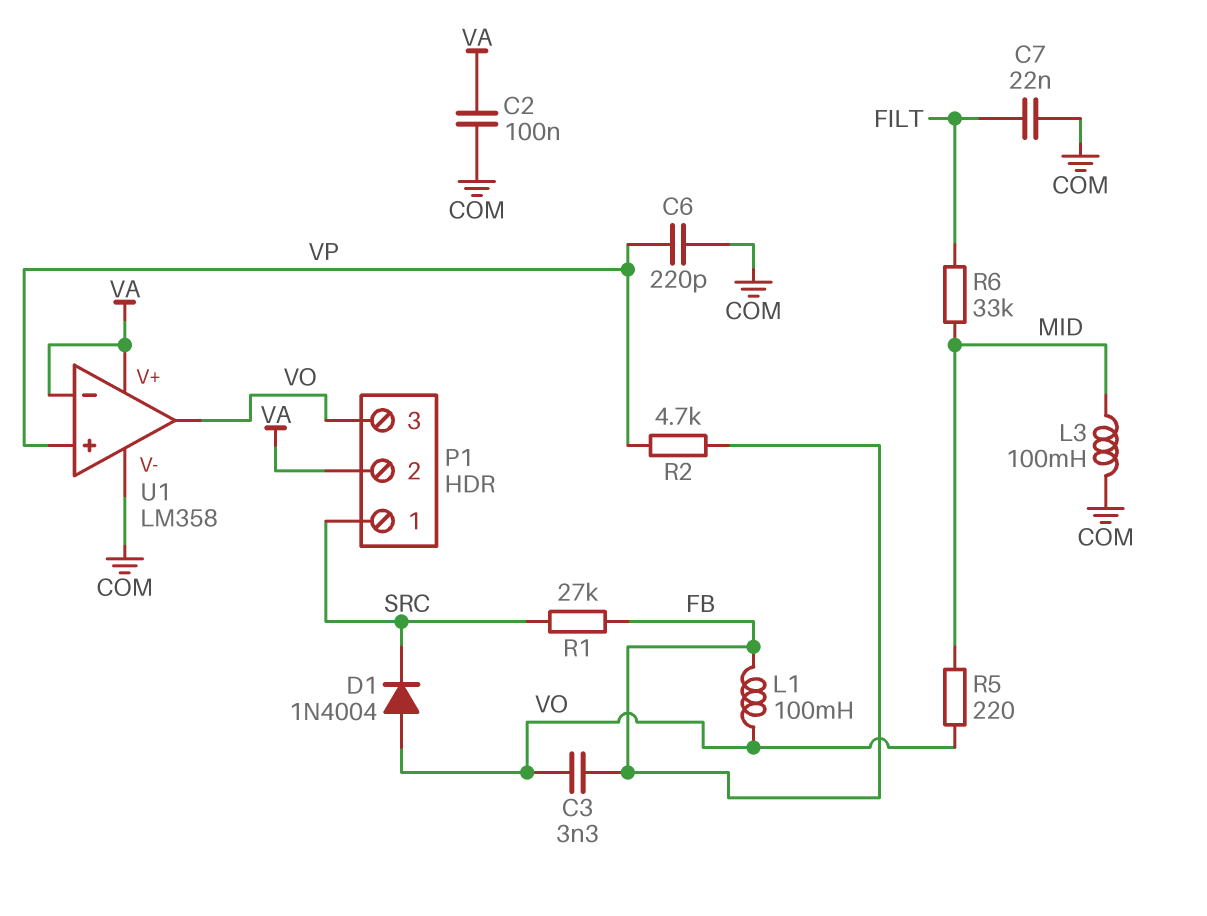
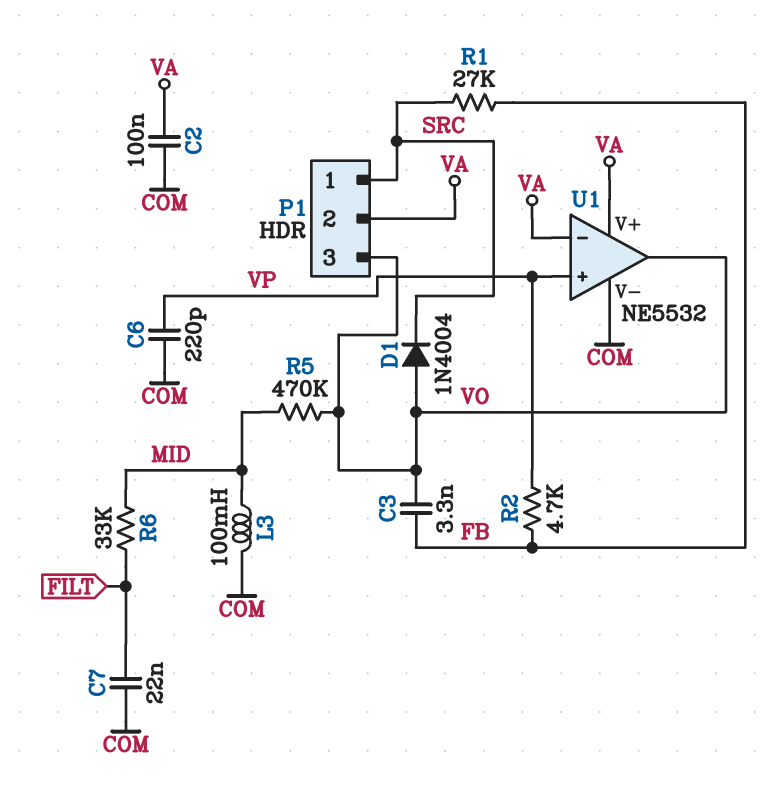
L1: 100mH (FB, VO) -> none
R5: 220 (MID, VO) -> 470k (MID, VO)
U1: LM358 -> NE5532

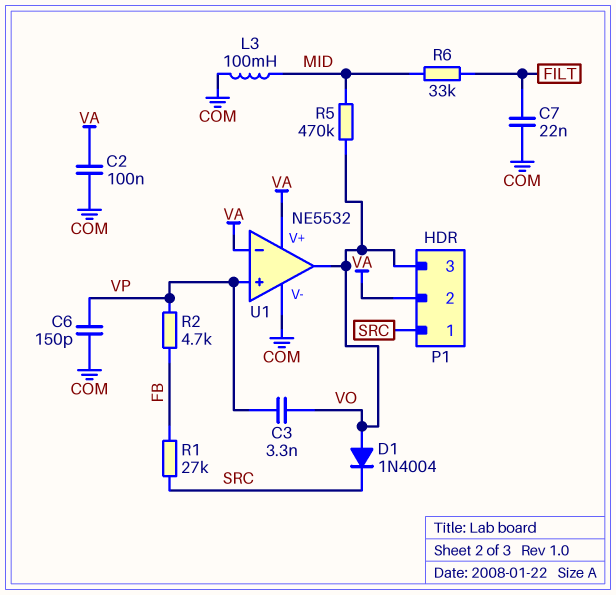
C3: 3.3nF (FB, VO) -> 3.3nF (VO, VP)
C6: 220pF (COM, VP) -> 150pF (COM, VP)

